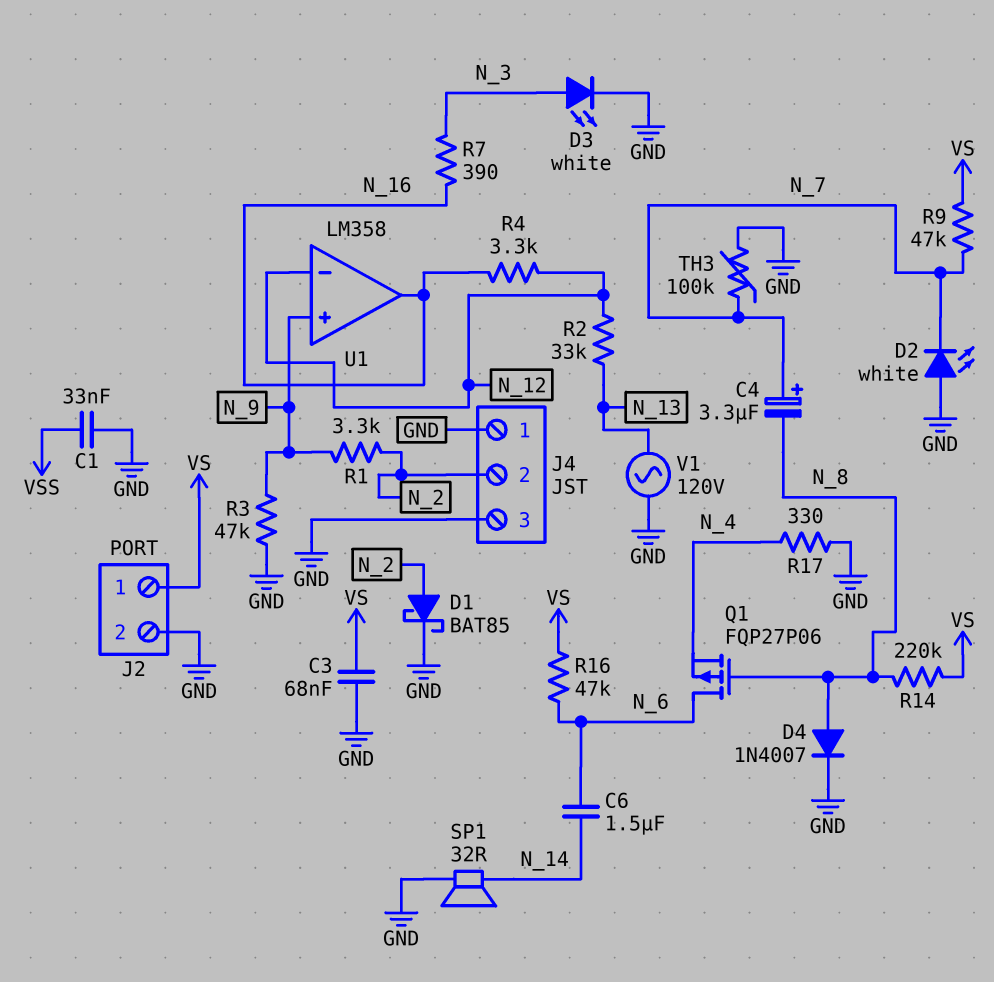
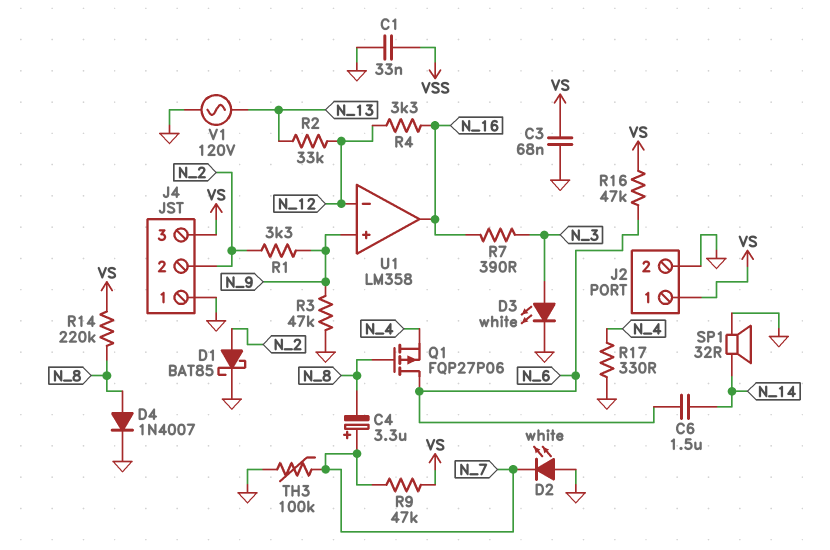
J4 pin 3: GND -> VS

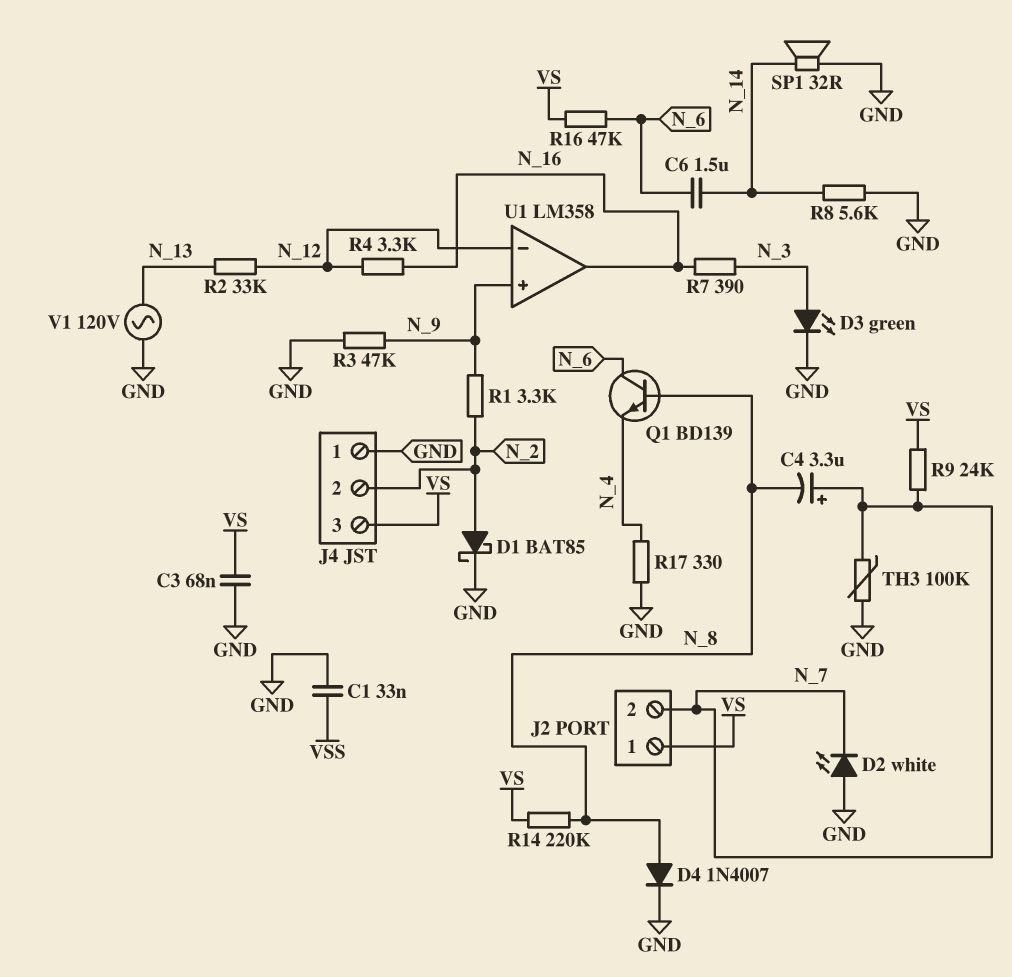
D3: LED white (A N_3, K GND) -> LED green (A N_3, K GND)
J2 pin 2: GND -> N_7
Q1: PMOS FQP27P06 (G N_8, D N_6, S N_4) -> NPN BD139 (B N_8, C N_6, E N_4)
R8: none -> 5.6k (GND, N_14)
R9: 47k (N_7, VS) -> 24k (N_7, VS)

